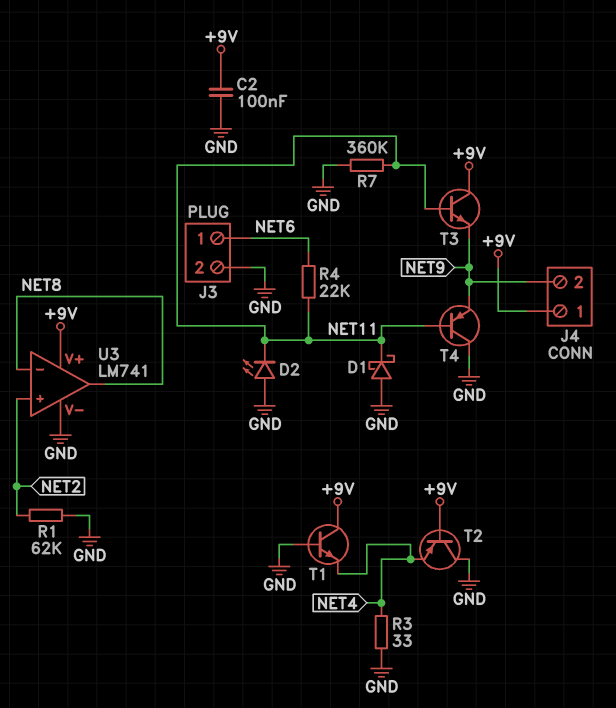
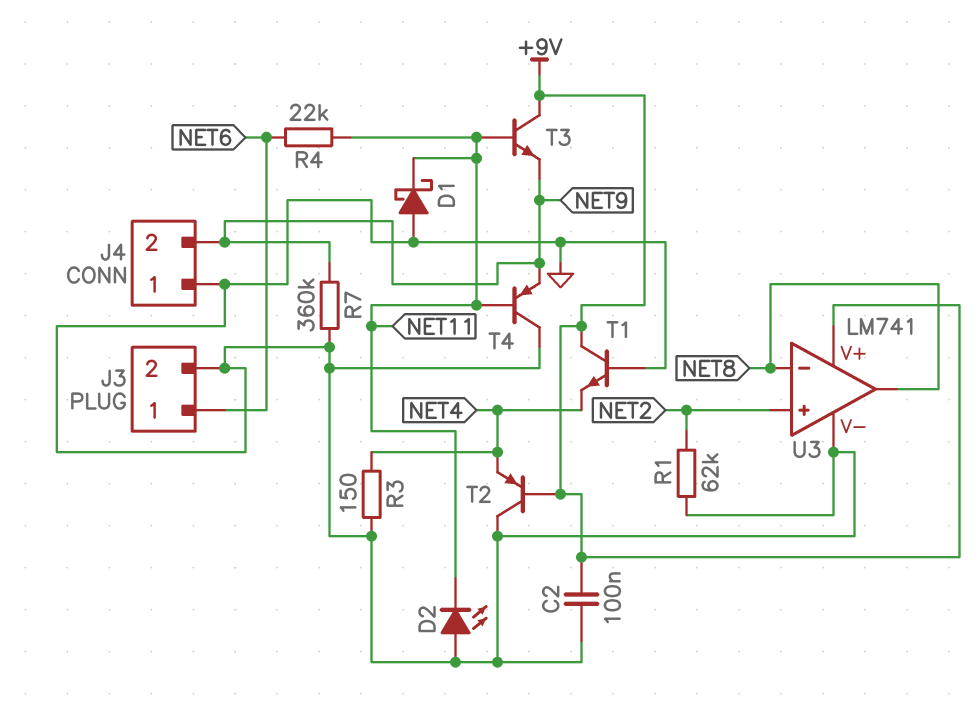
J4 pin 1: +9V -> GND
R3: 33 (GND, NET4) -> 150 (GND, NET4)
R7: 360k (GND, NET11) -> 360k (GND, NET9)

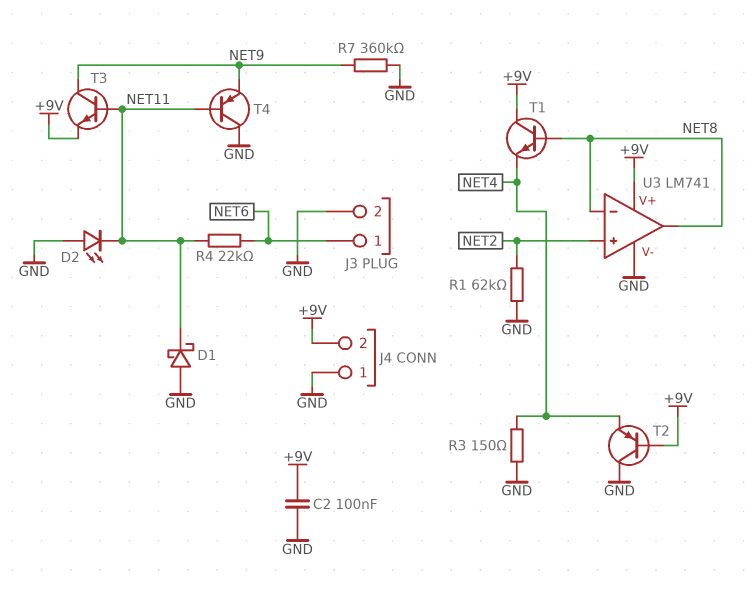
J4 pin 2: NET9 -> +9V
T1: NPN (B GND, C +9V, E NET4) -> NPN (B NET8, C +9V, E NET4)
T3: NPN (B NET11, C +9V, E NET9) -> NPN (B NET11, C NET9, E +9V)

